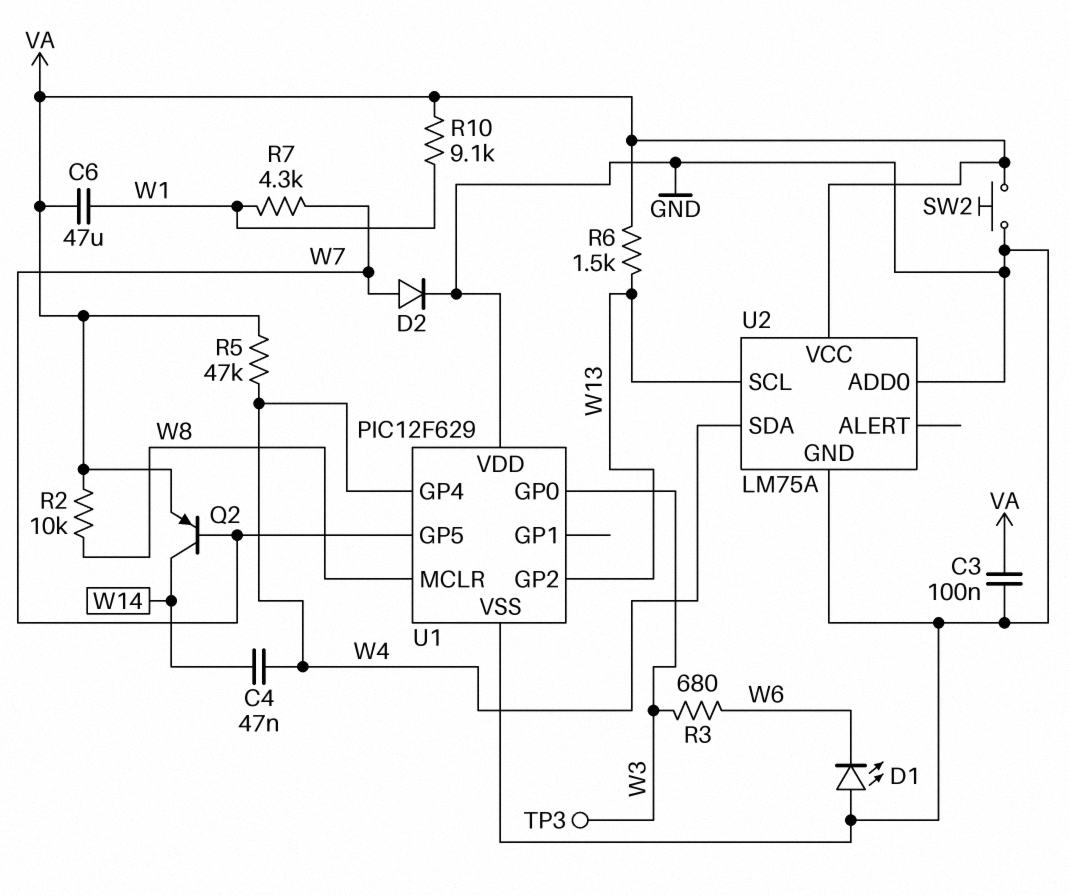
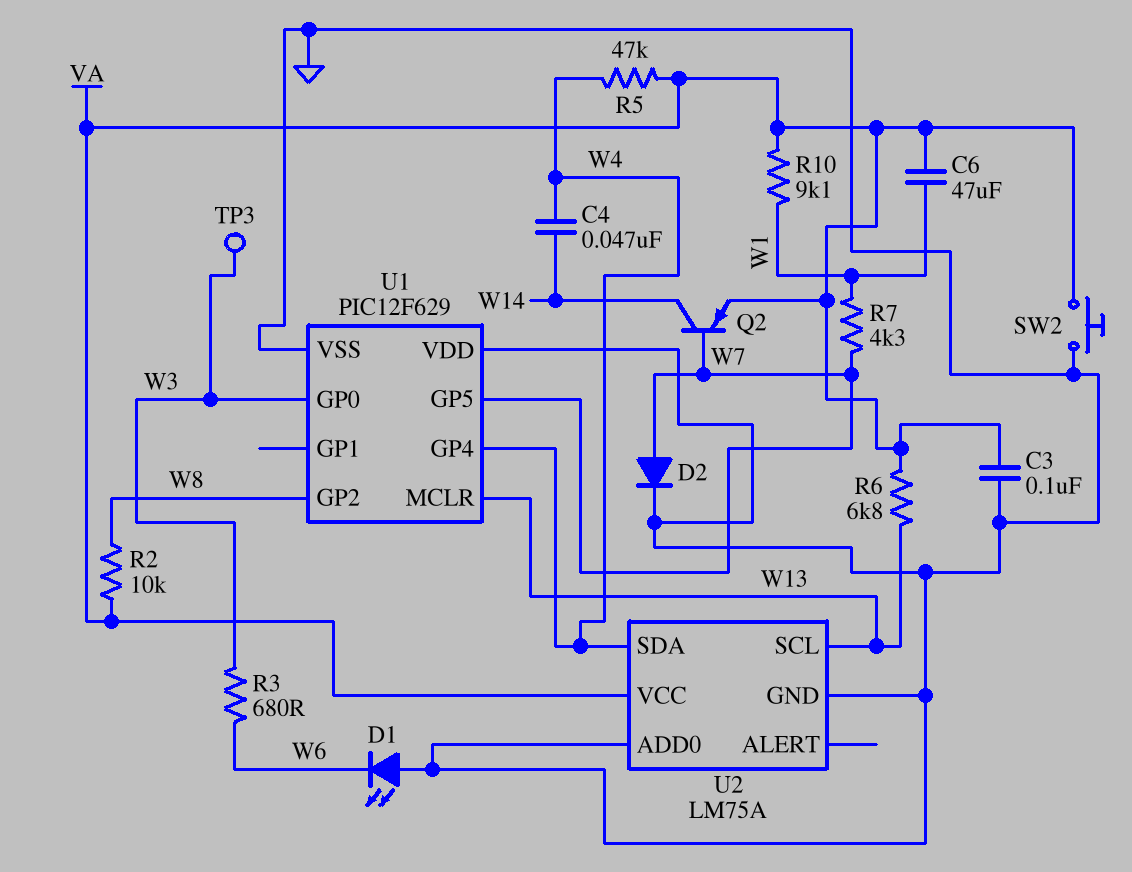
R6: 1.5k (VA, W13) -> 6.8k (VA, W13)
U1 pin GP2: W13 -> W8
U1 pin MCLR: W8 -> W13

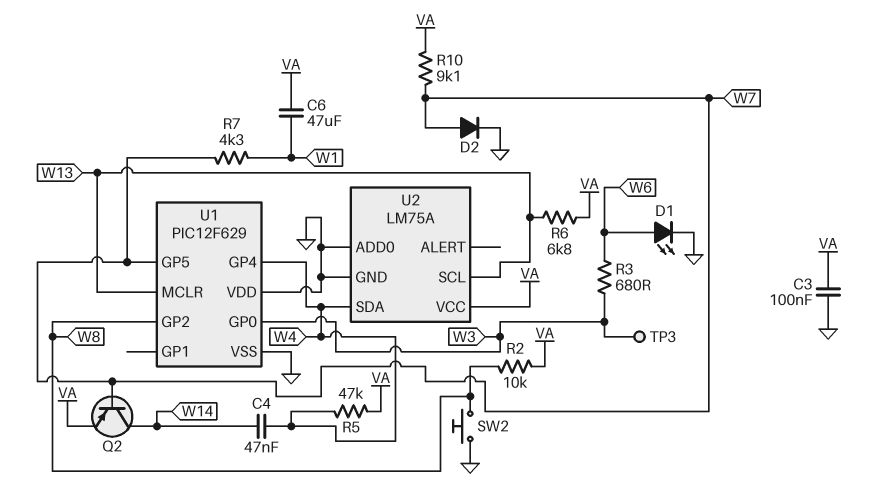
D1: LED (A GND, K W6) -> LED (A W6, K GND)
R10: 9.1k (VA, W1) -> 9.1k (VA, W7)
SW2: button (GND, VA) -> button (GND, W8)

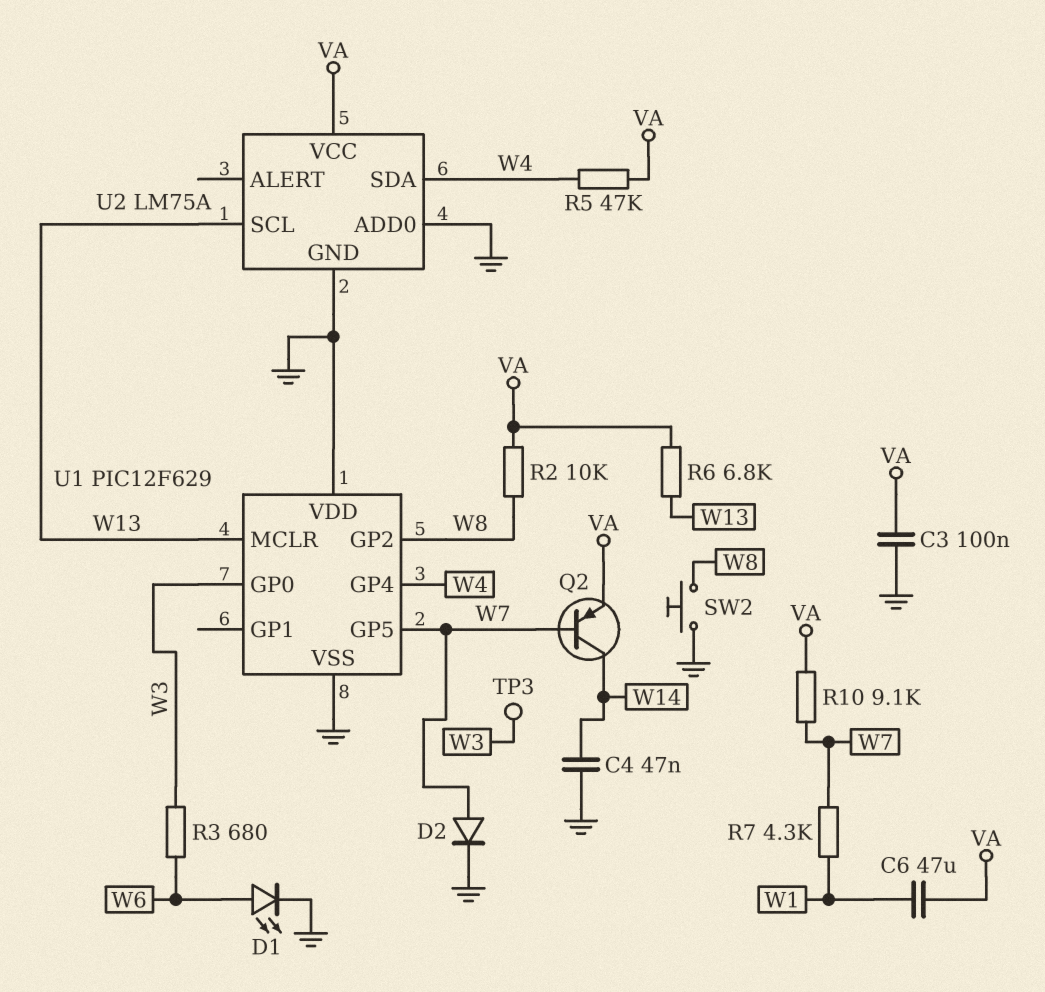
C4: 47nF (W4, W14) -> 47nF (GND, W14)

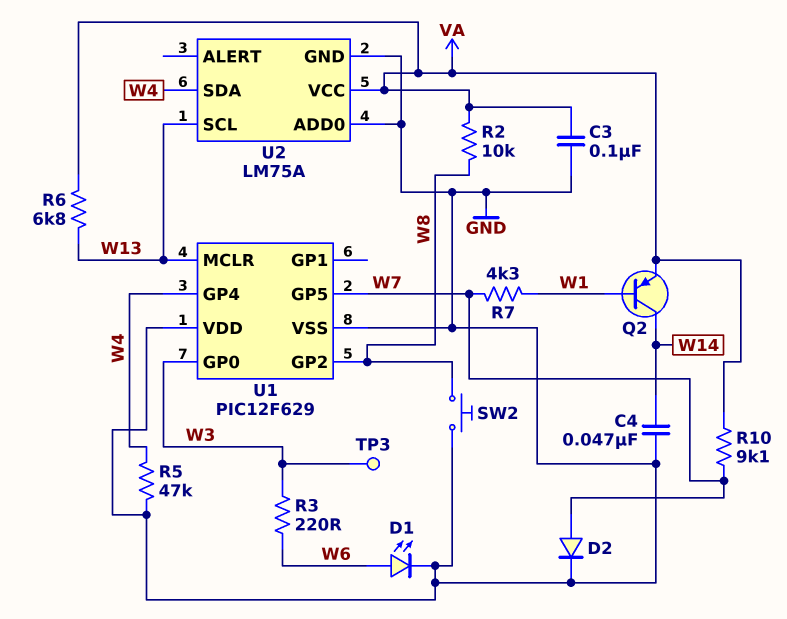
C6: 47uF (VA, W1) -> none
Q2: PNP (B W7, C W14, E VA) -> PNP (B W1, C W14, E VA)
R3: 680 (W3, W6) -> 220 (W3, W6)
R5: 47k (VA, W4) -> 47k (GND, W4)

